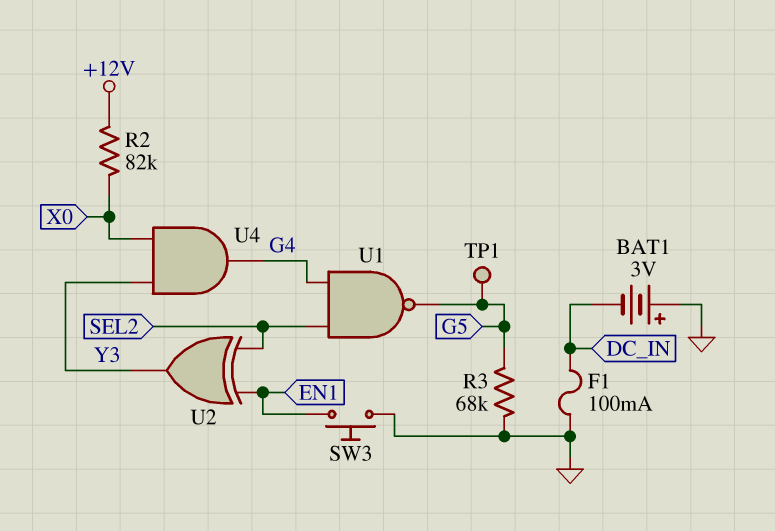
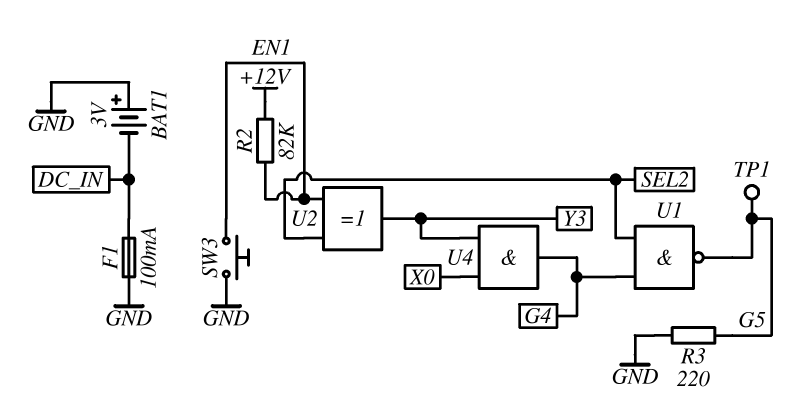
R2: 82k (+12V, X0) -> 82k (+12V, EN1)
R3: 68k (G5, GND) -> 220 (G5, GND)

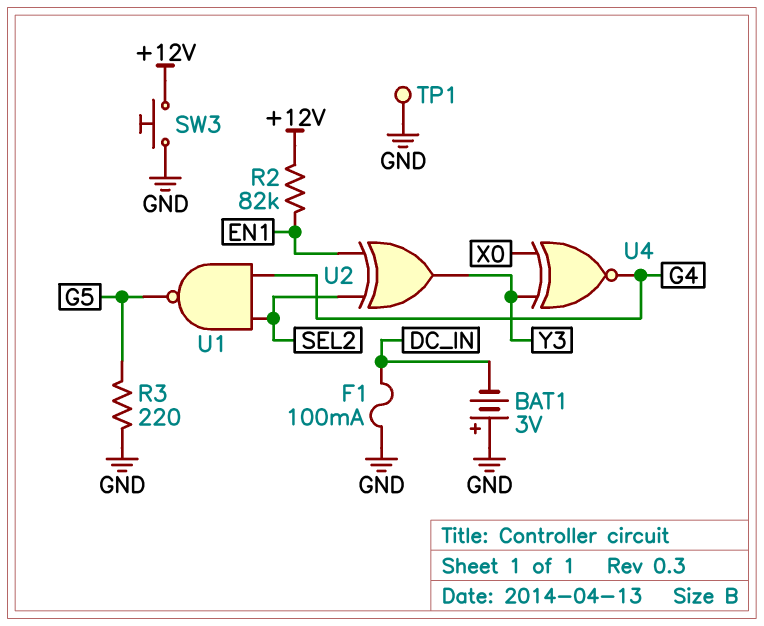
SW3: button (EN1, GND) -> button (+12V, GND)
TP1: test point (G5) -> test point (GND)
U4: AND (in X0, in Y3, out G4) -> XNOR (in X0, in Y3, out G4)

